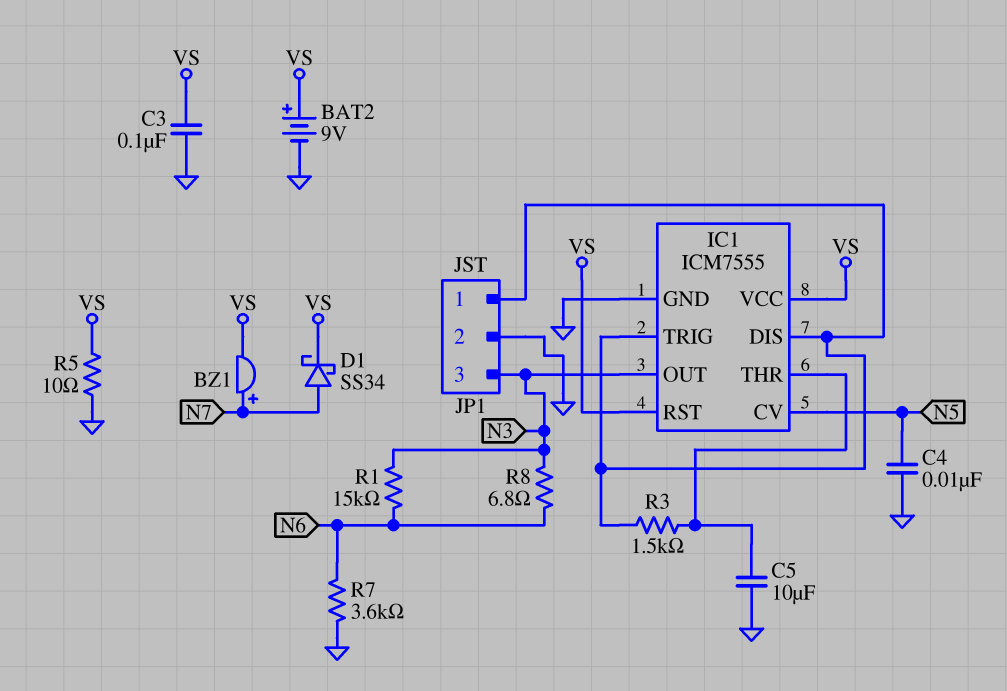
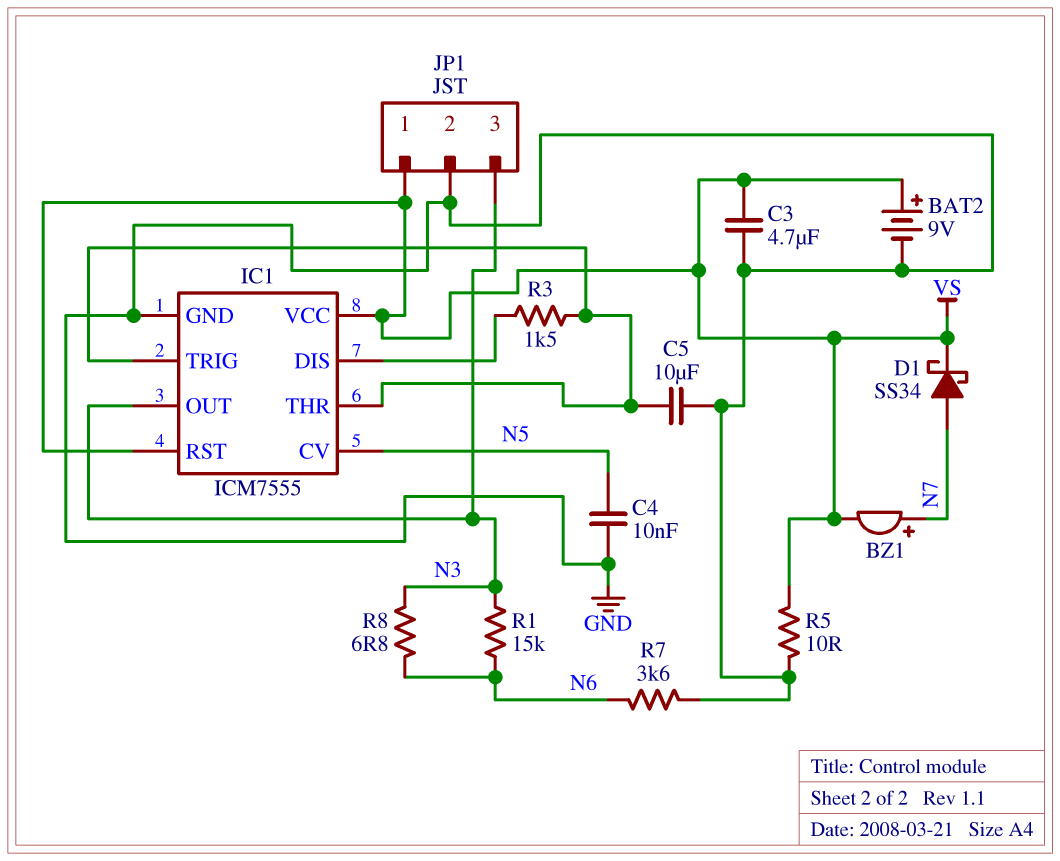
C3: 100nF (GND, VS) -> 4.7uF (GND, VS)
IC1 pin TRIG: IC1/DIS -> IC1/THR
JP1 pin 1: IC1/DIS -> VS

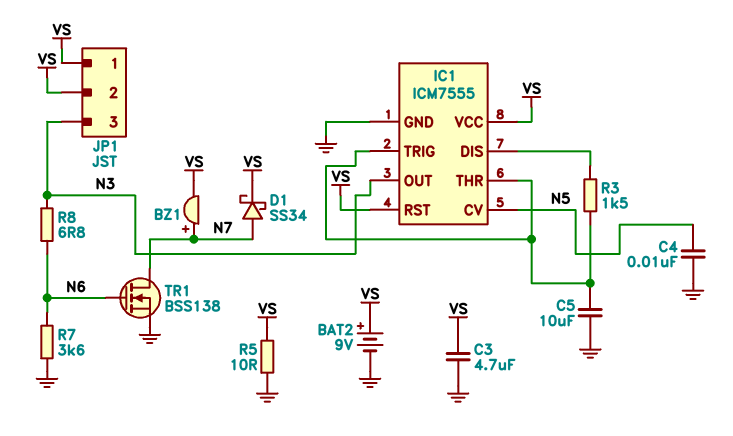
JP1 pin 2: GND -> VS
R1: 15k (N3, N6) -> none
TR1: none -> NMOS BSS138 (G N6, D N7, S GND)

